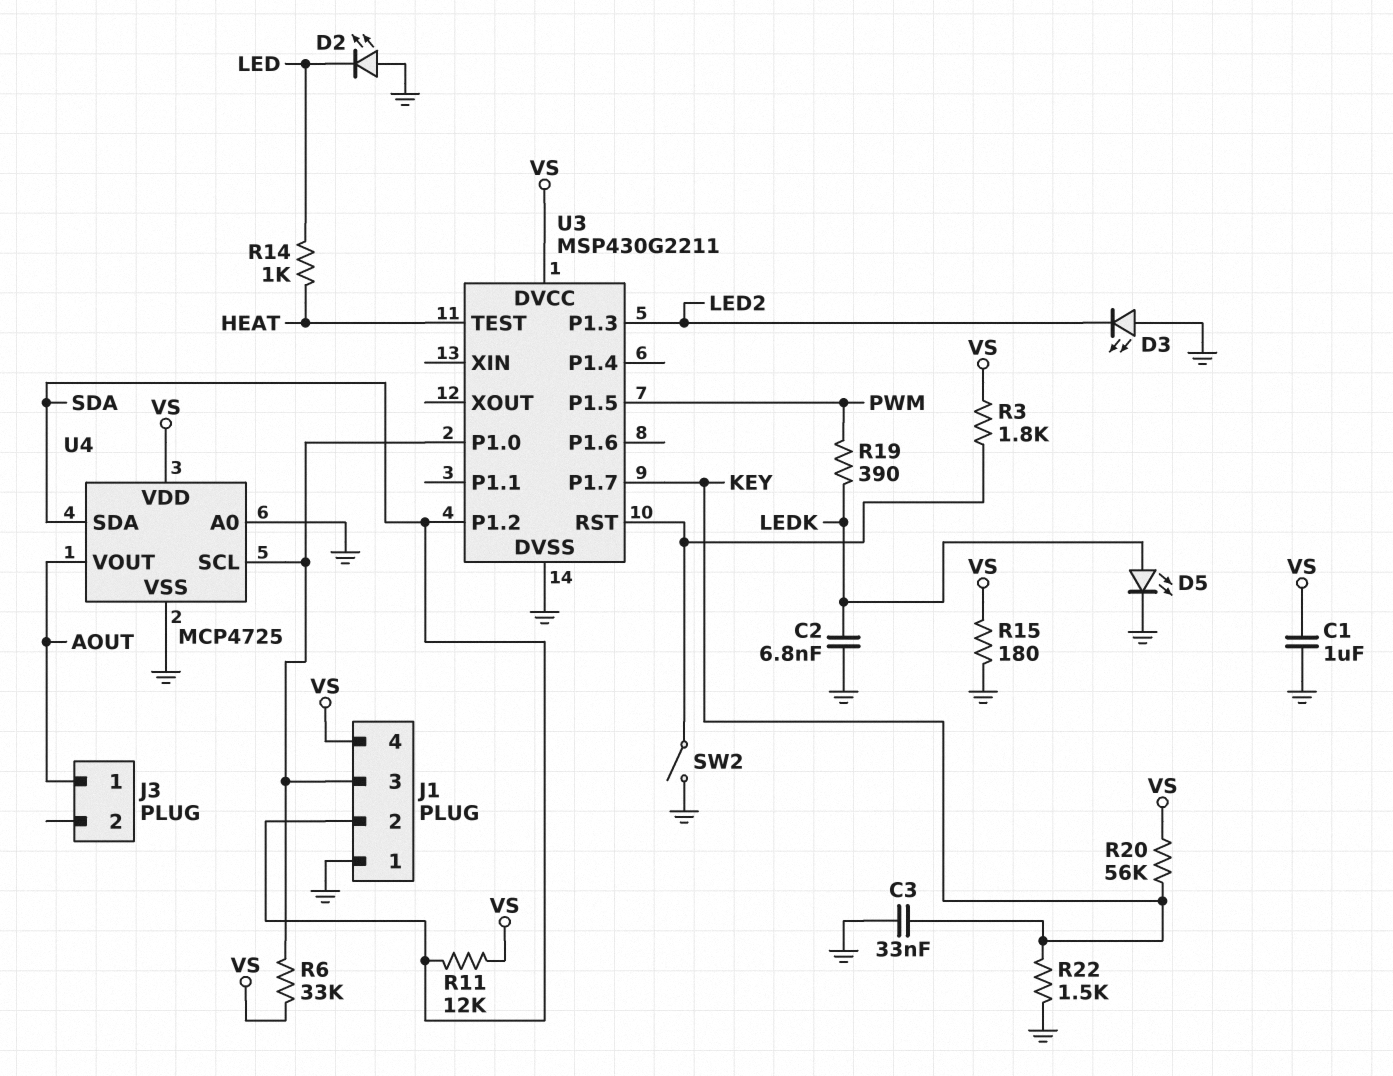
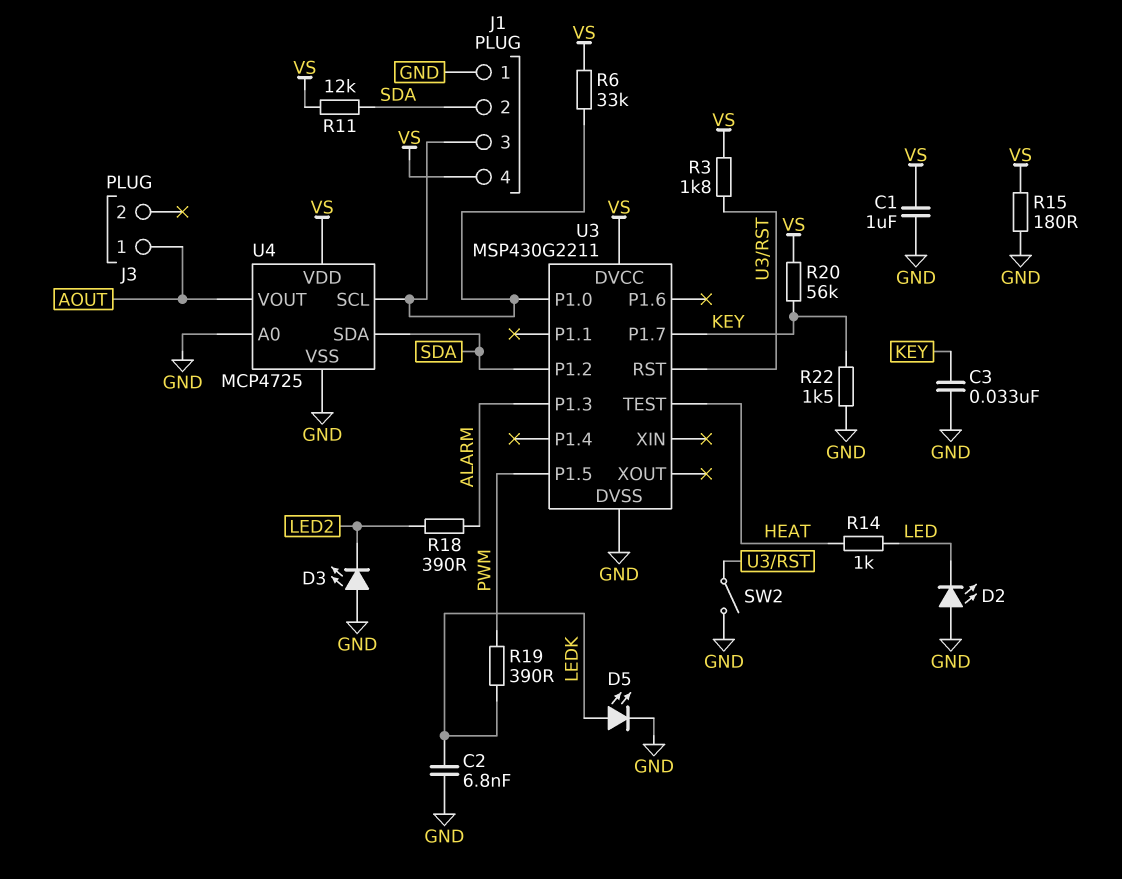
R18: none -> 390 (ALARM, LED2)
U3 pin P1.3: LED2 -> ALARM

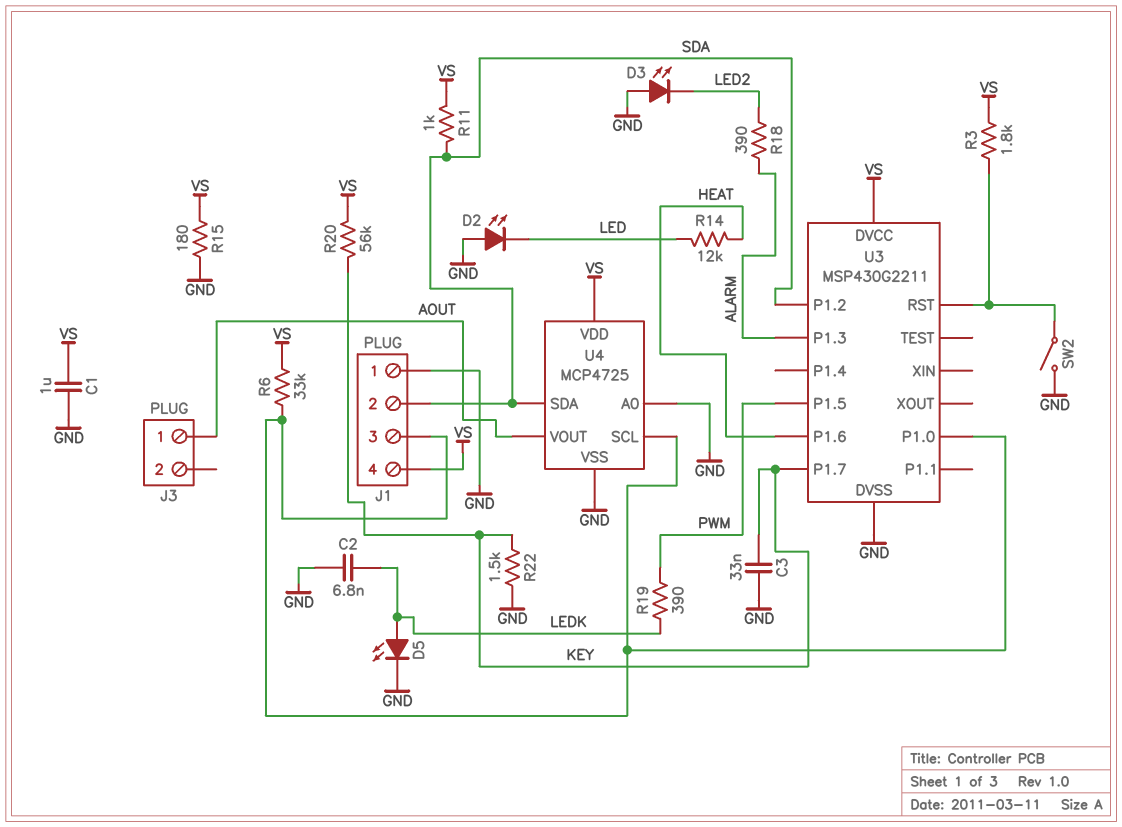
R11: 12k (SDA, VS) -> 1k (SDA, VS)
R14: 1k (HEAT, LED) -> 12k (HEAT, LED)
U3 pin P1.6: none -> HEAT
U3 pin TEST: HEAT -> none

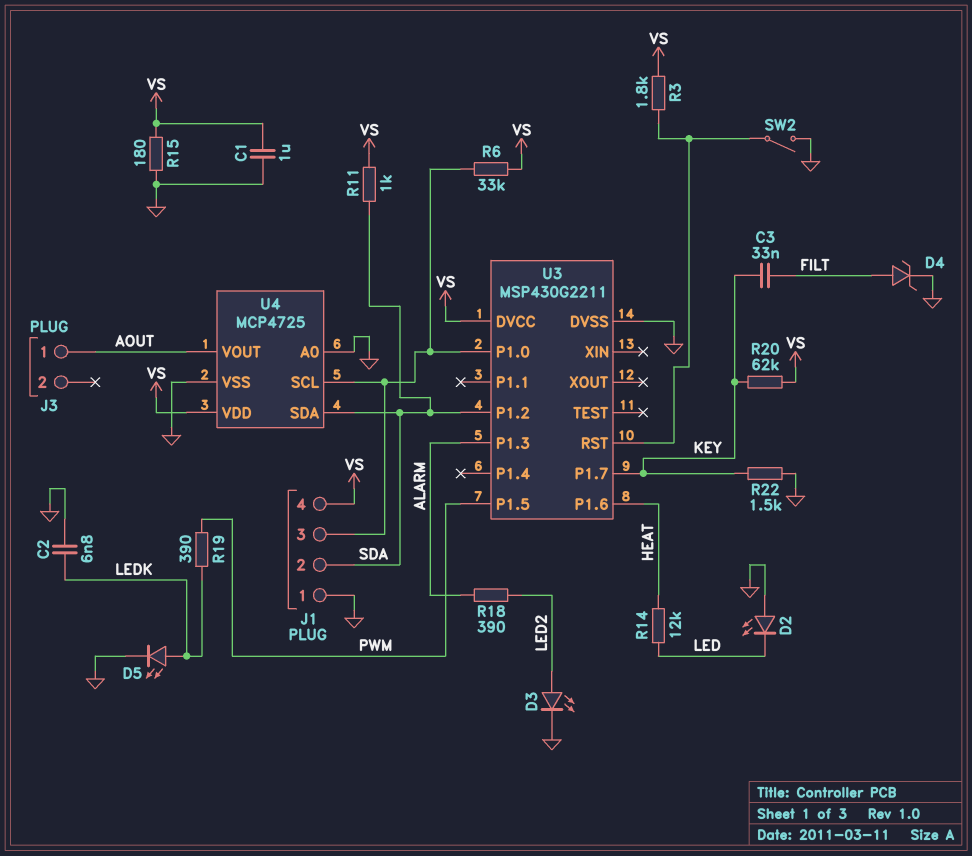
C3: 33nF (GND, KEY) -> 33nF (FILT, KEY)
D3: LED (A GND, K LED2) -> LED (A LED2, K GND)
D4: none -> zener (A FILT, K GND)
R20: 56k (KEY, VS) -> 62k (KEY, VS)

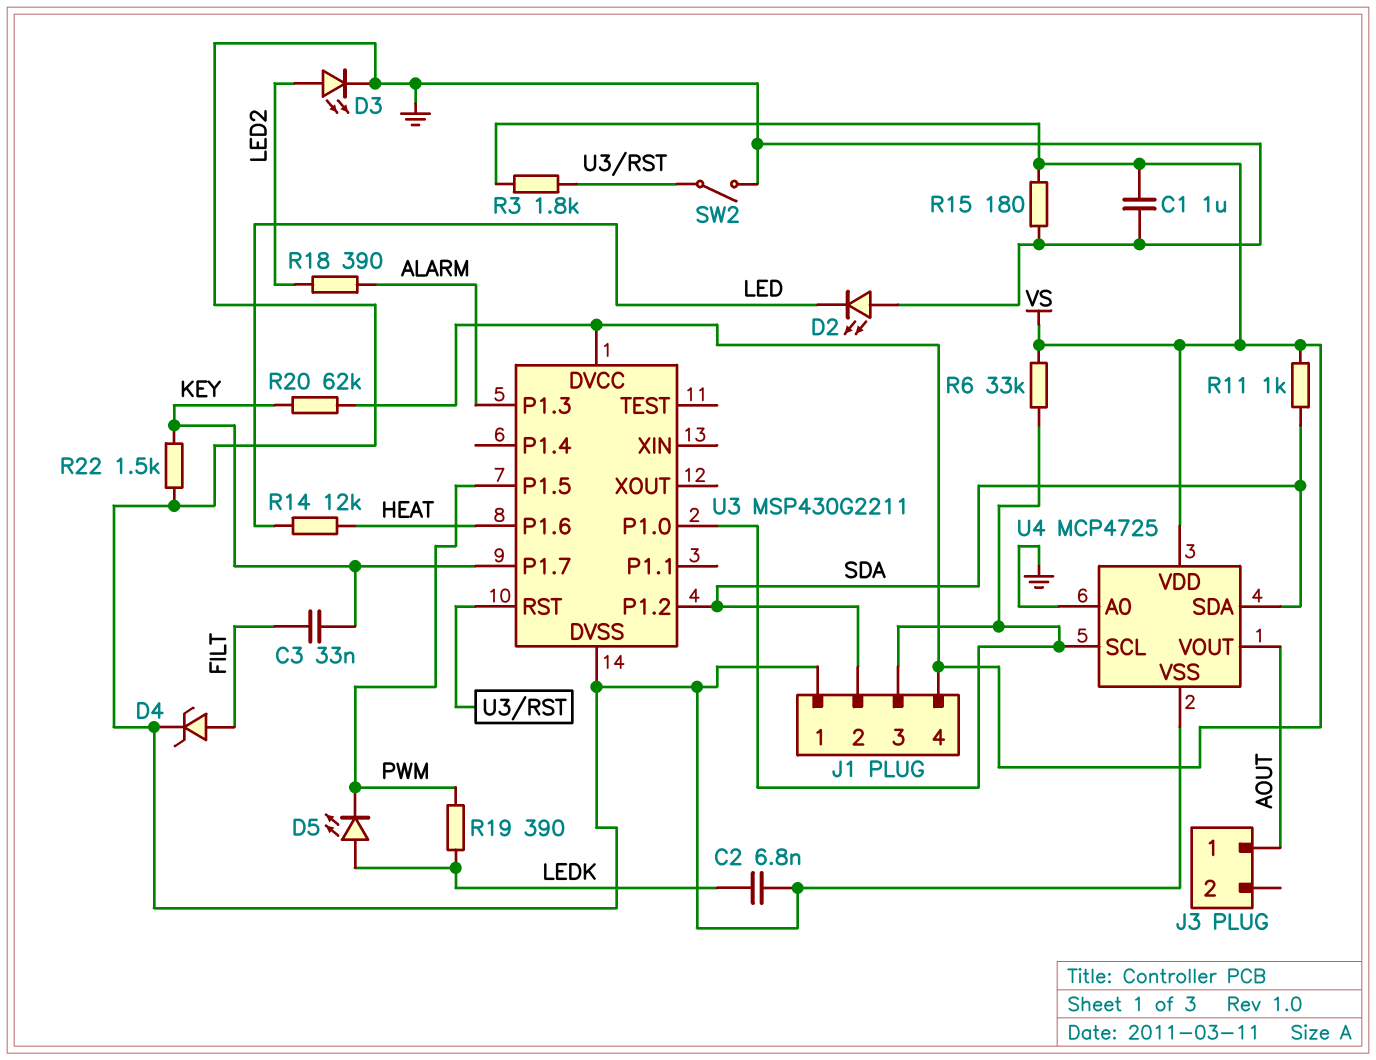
D5: LED (A LEDK, K GND) -> LED (A LEDK, K PWM)

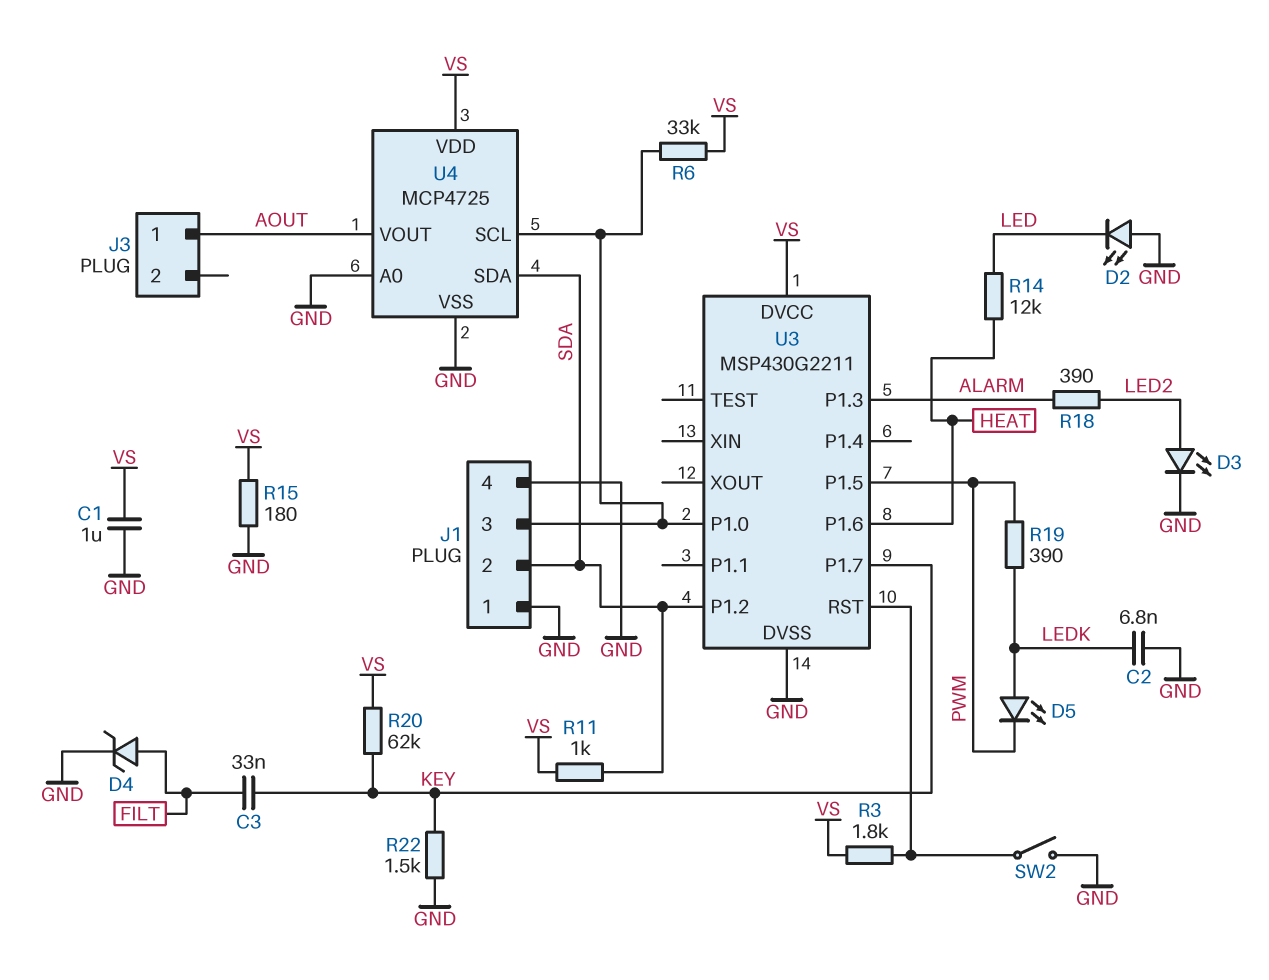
J1 pin 4: VS -> GND

